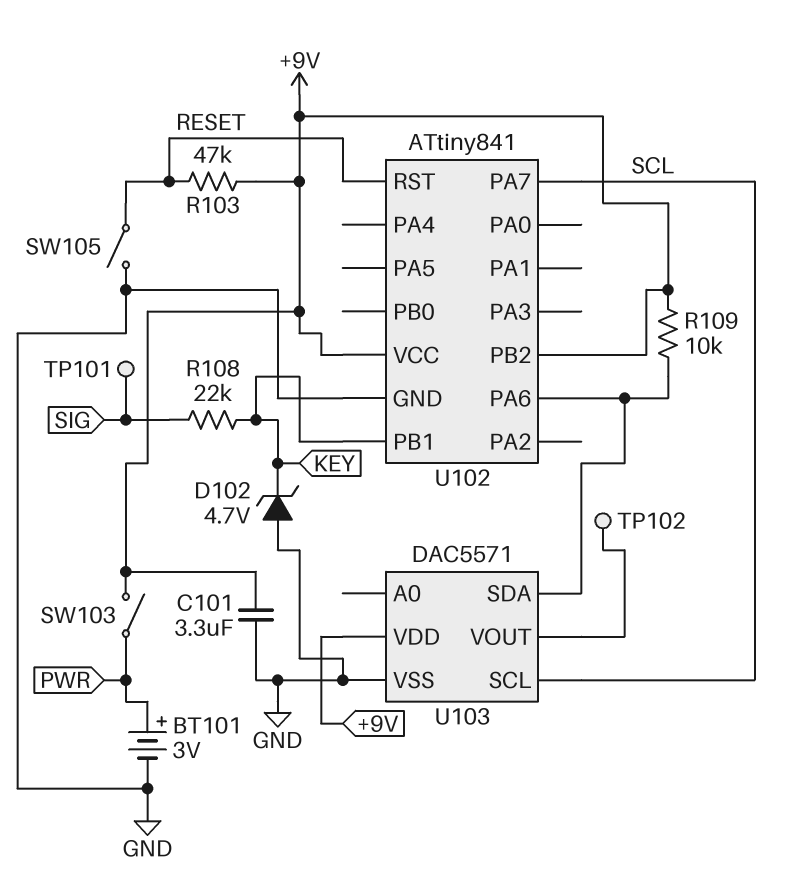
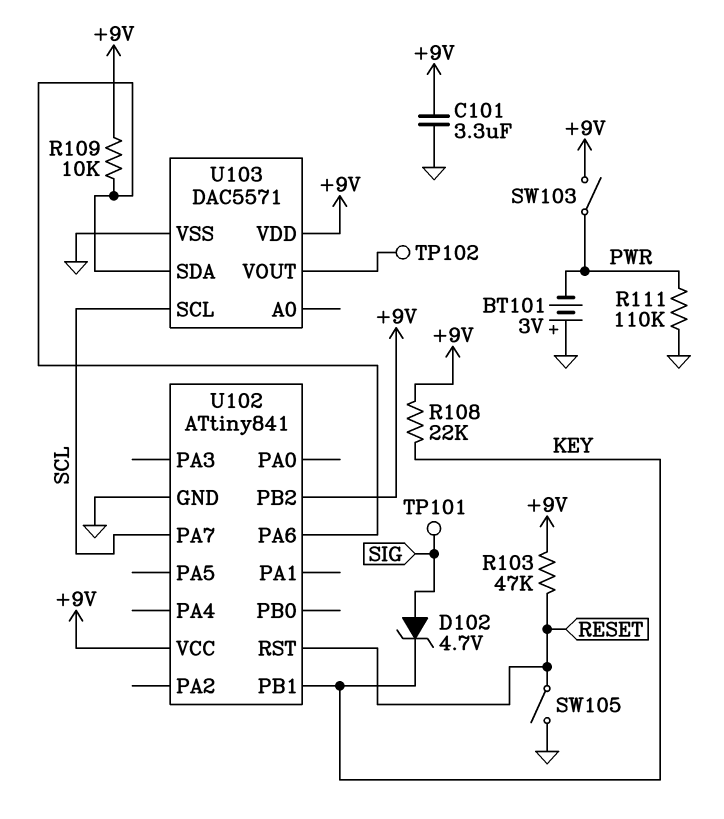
BT101: 3V (plus PWR, minus GND) -> 3V (plus GND, minus PWR)
D102: zener 4.7V (A GND, K KEY) -> zener 4.7V (A SIG, K KEY)
R108: 22k (KEY, SIG) -> 22k (+9V, KEY)
R111: none -> 110k (GND, PWR)

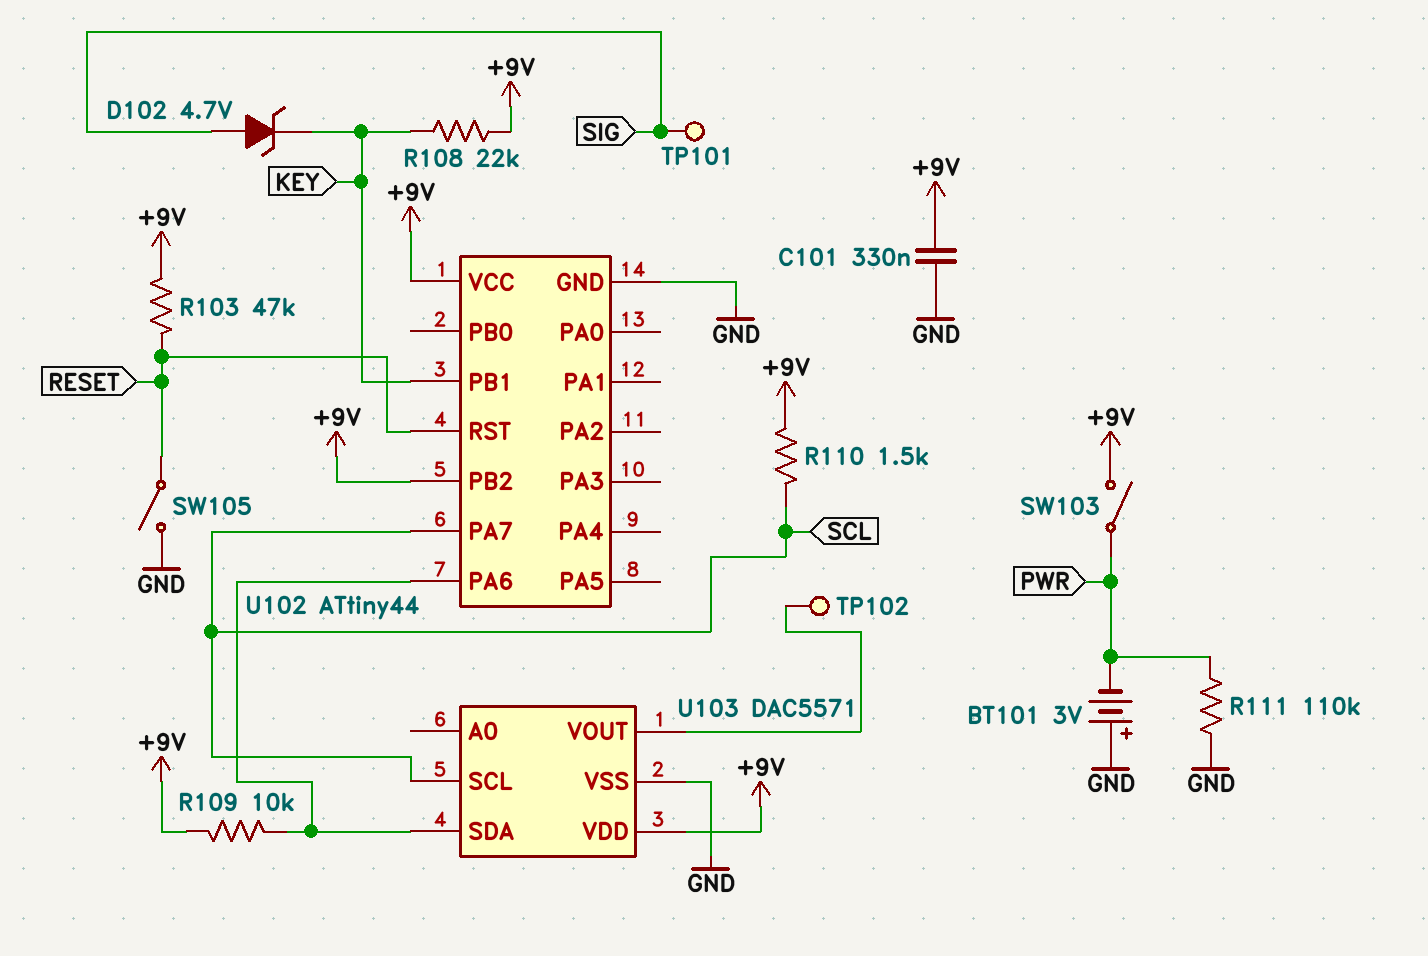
C101: 3.3uF (+9V, GND) -> 330nF (+9V, GND)
R110: none -> 1.5k (+9V, SCL)
U102: ATtiny841 -> ATtiny44

